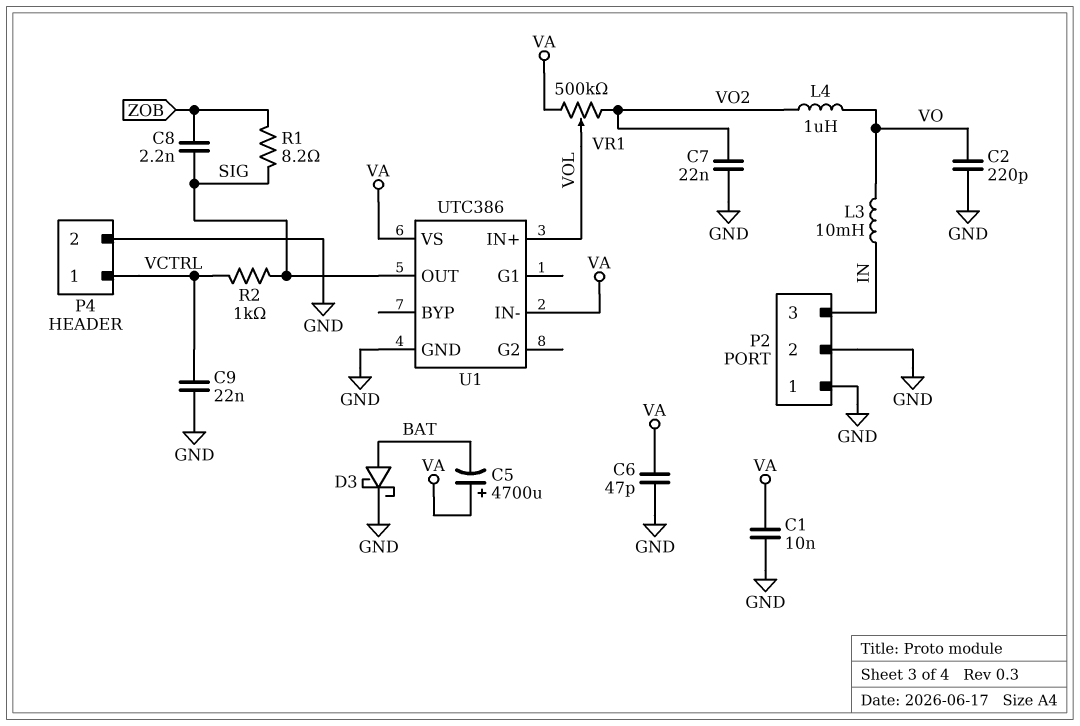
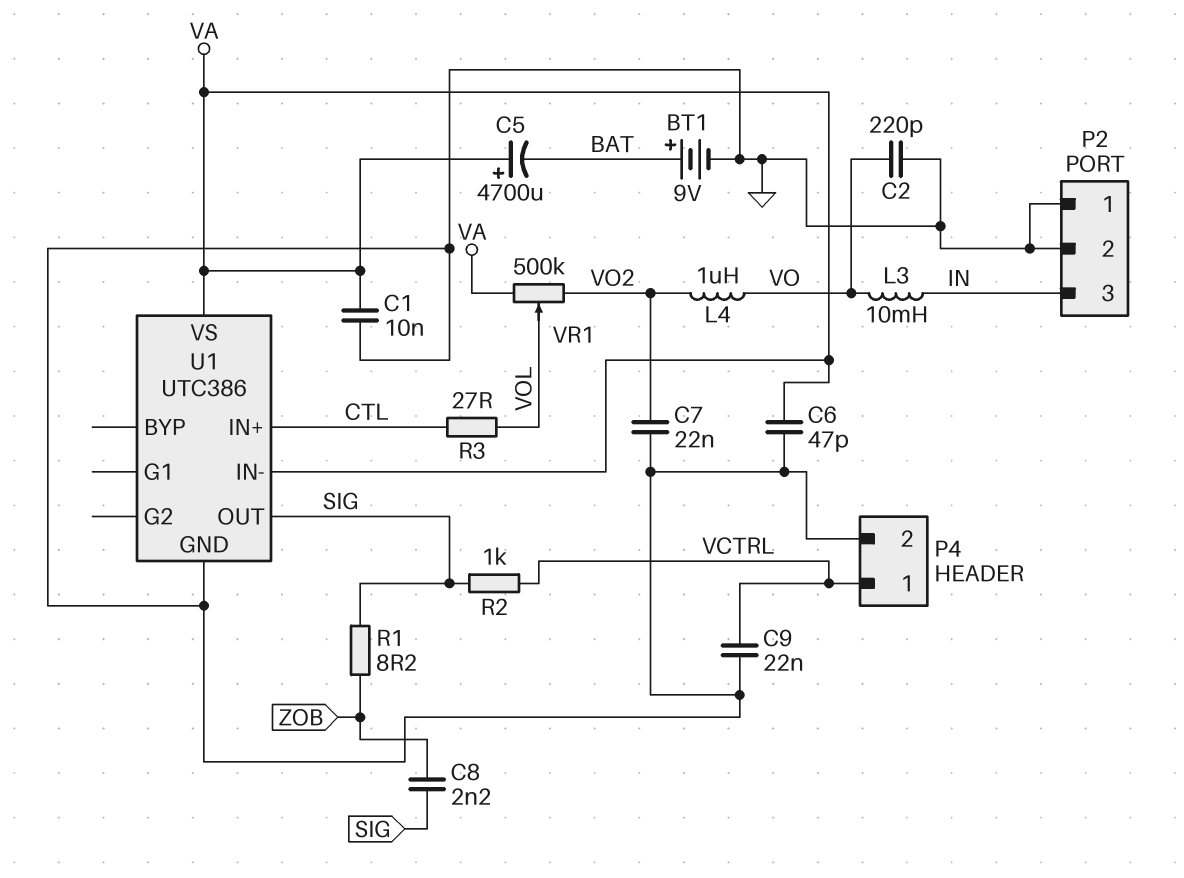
BT1: none -> 9V (plus BAT, minus GND)
D3: schottky (A BAT, K GND) -> none
R3: none -> 27 (CTL, VOL)
U1 pin IN+: VOL -> CTL

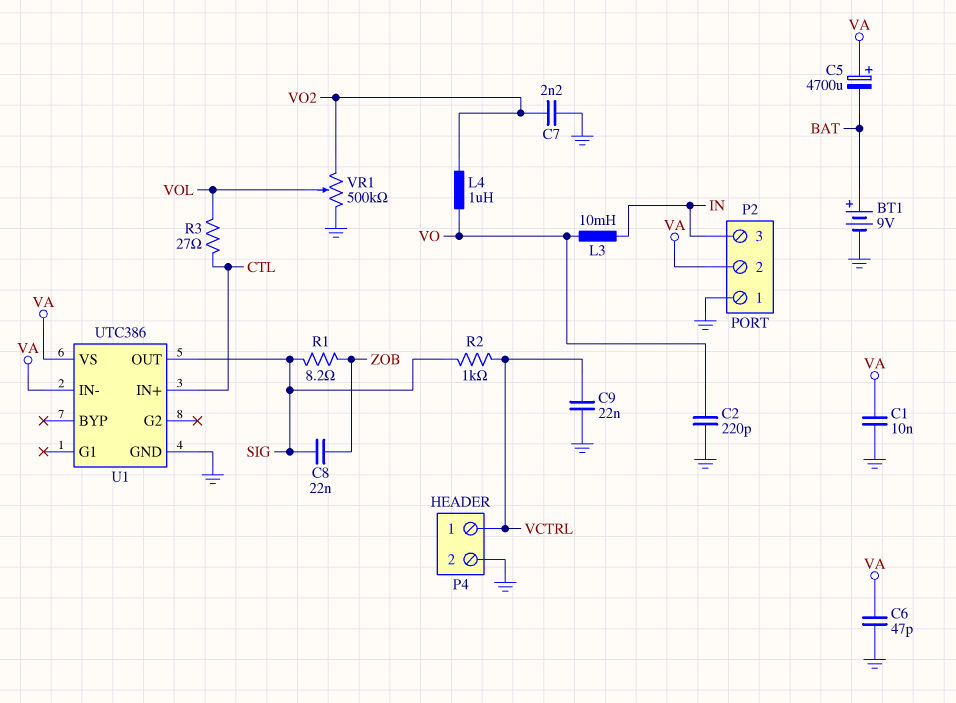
C7: 22nF (GND, VO2) -> 2.2nF (GND, VO2)
C8: 2.2nF (SIG, ZOB) -> 22nF (SIG, ZOB)
P2 pin 2: GND -> VA
VR1: 500k (VA, VO2, wiper VOL) -> 500k (GND, VO2, wiper VOL)

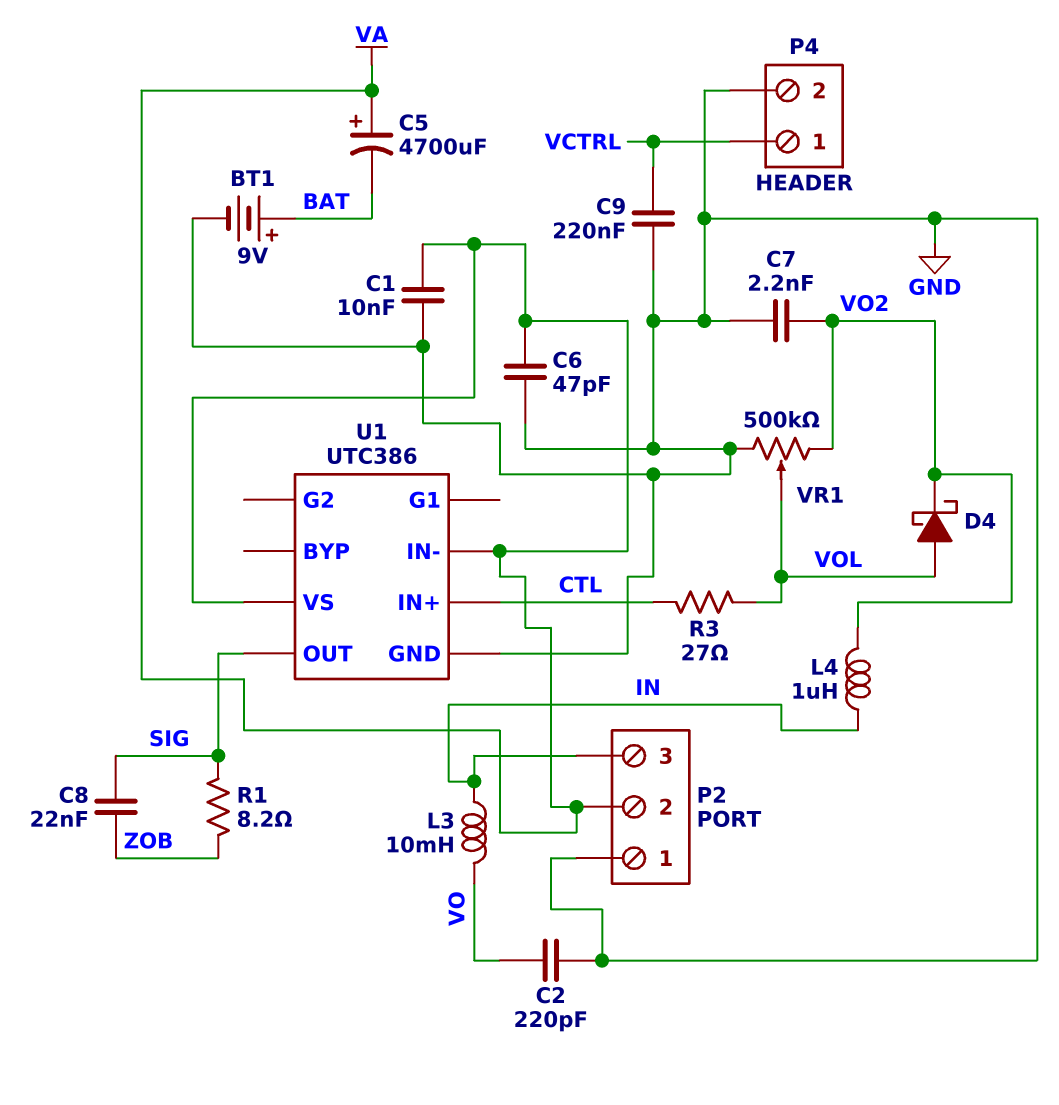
C9: 22nF (GND, VCTRL) -> 220nF (GND, VCTRL)
D4: none -> schottky (A VOL, K VO2)
L4: 1uH (VO, VO2) -> 1uH (IN, VO2)
R2: 1k (SIG, VCTRL) -> none

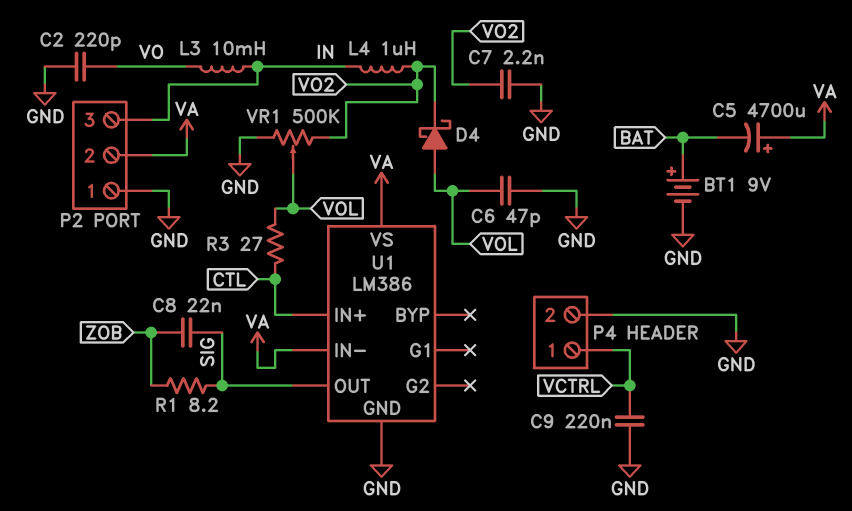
C1: 10nF (GND, VA) -> none
C6: 47pF (GND, VA) -> 47pF (GND, VOL)
U1: UTC386 -> LM386

